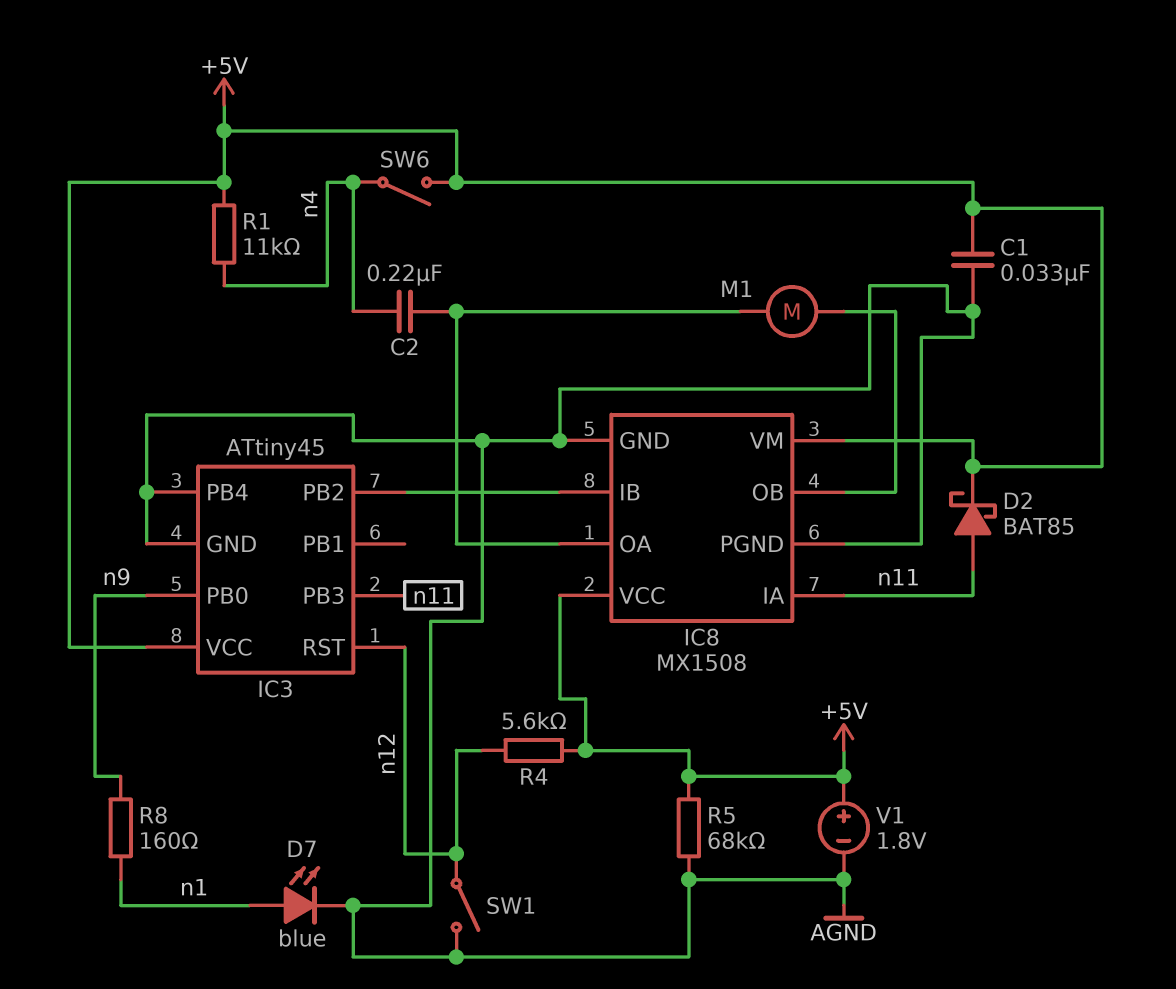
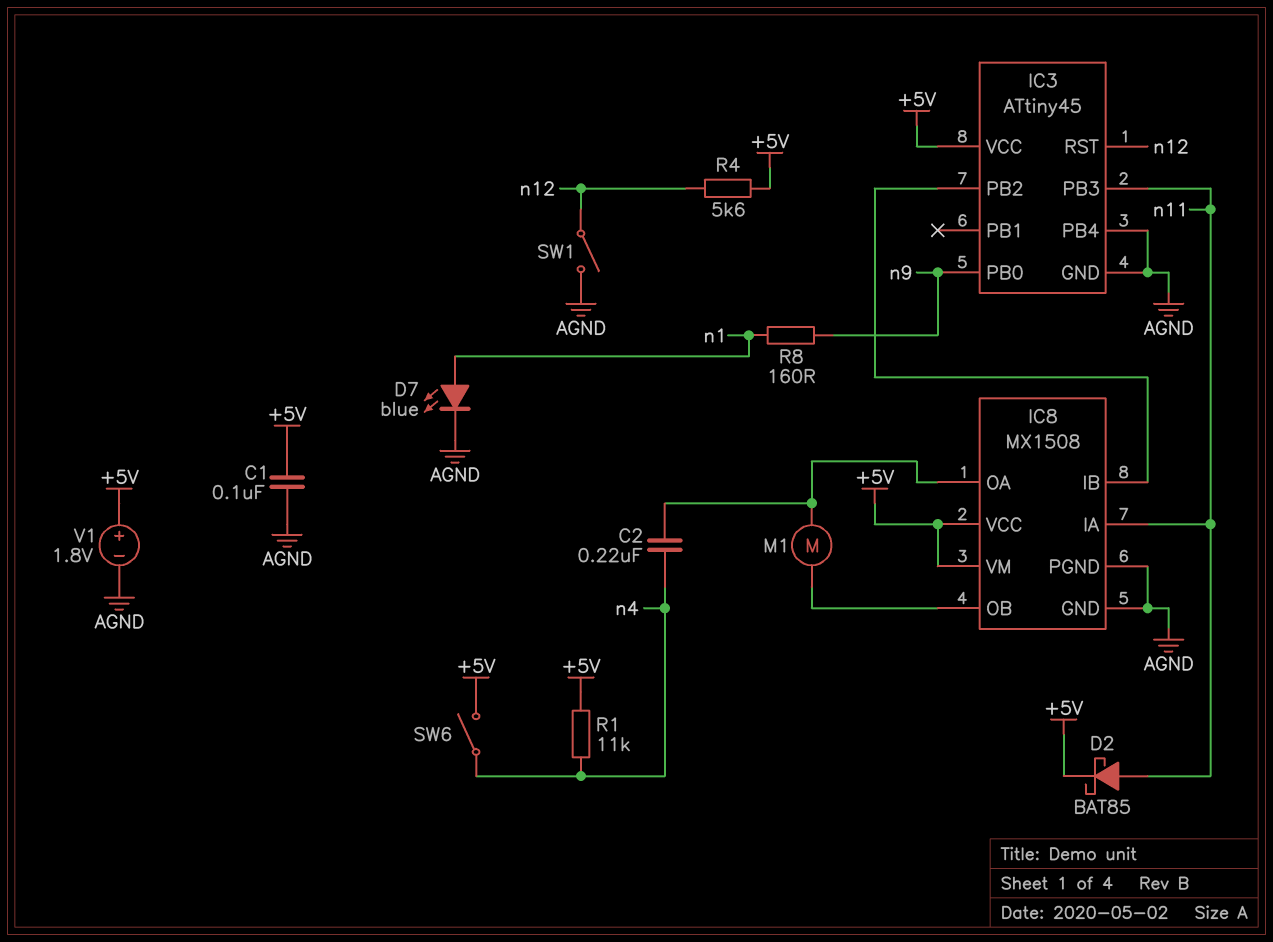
C1: 33nF (+5V, AGND) -> 100nF (+5V, AGND)
R5: 68k (+5V, AGND) -> none

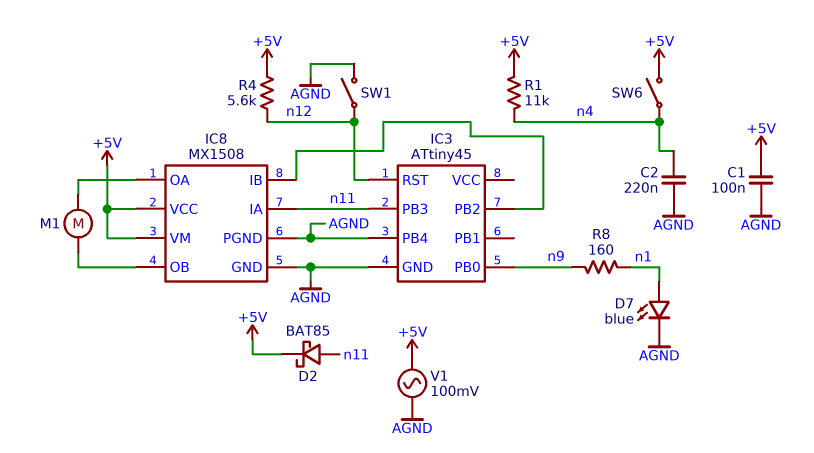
C2: 220nF (IC8/OA, n4) -> 220nF (AGND, n4)
IC3 pin VCC: +5V -> none
V1: 1.8V (plus +5V, minus AGND) -> AC 100mV (+5V, AGND)

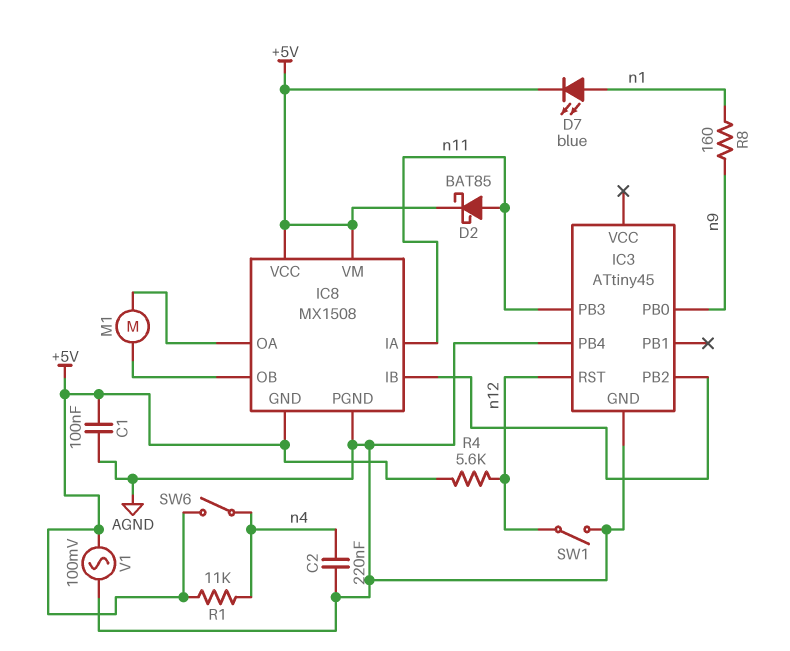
D7: LED blue (A n1, K AGND) -> LED blue (A n1, K +5V)
IC8 pin GND: AGND -> +5V

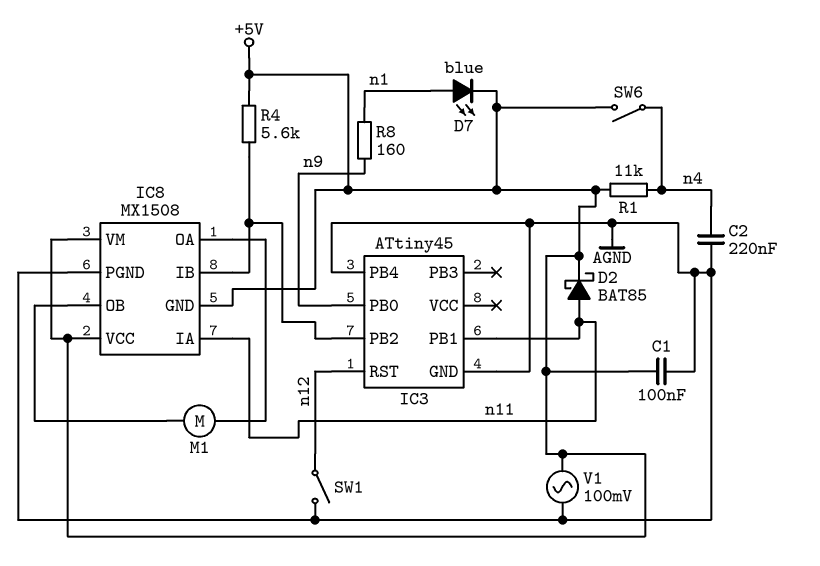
IC3 pin PB1: none -> n11
IC3 pin PB3: n11 -> none
R4: 5.6k (+5V, n12) -> 5.6k (+5V, IC3/PB2)

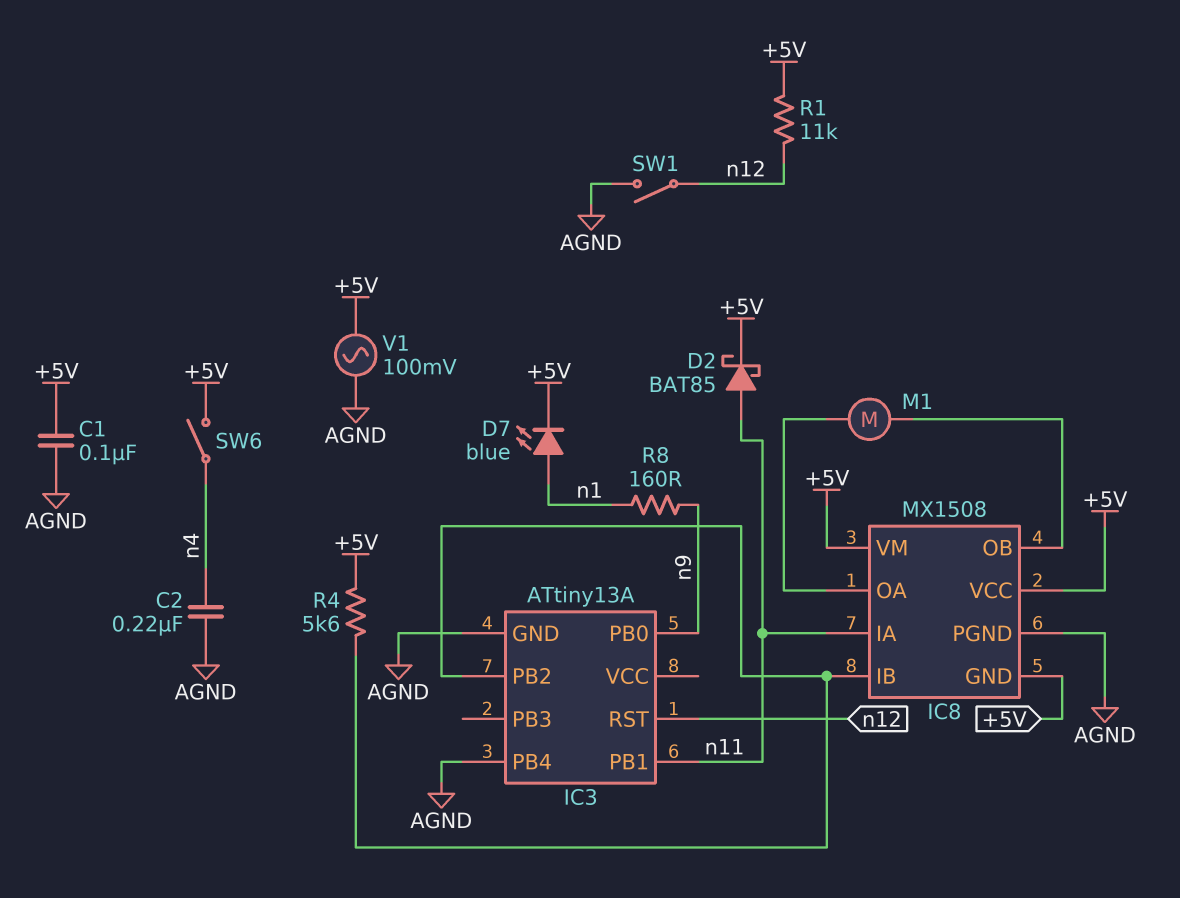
IC3: ATtiny45 -> ATtiny13A
R1: 11k (+5V, n4) -> 11k (+5V, n12)

